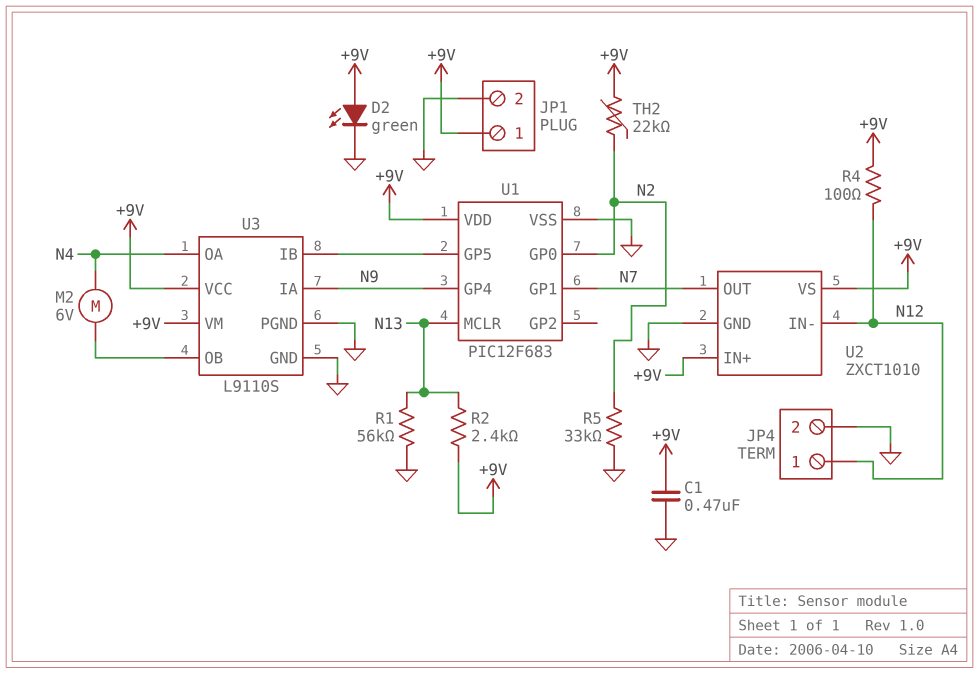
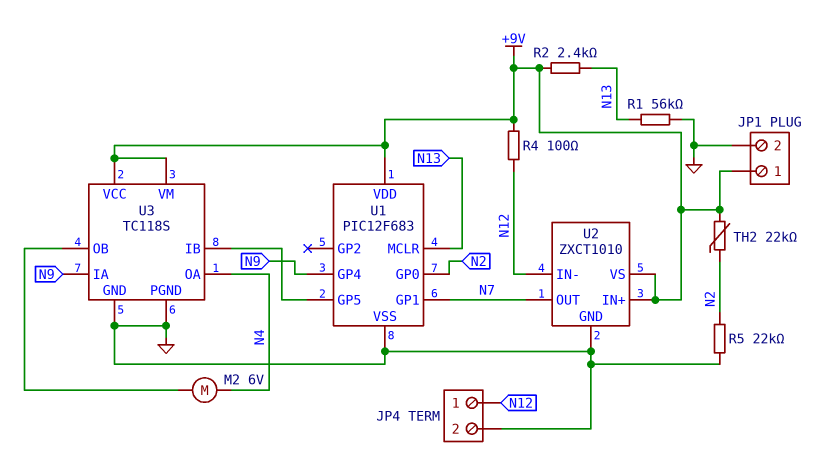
C1: 470nF (+9V, GND) -> none
D2: LED green (A +9V, K GND) -> none
R5: 33k (GND, N2) -> 22k (GND, N2)
U3: L9110S -> TC118S

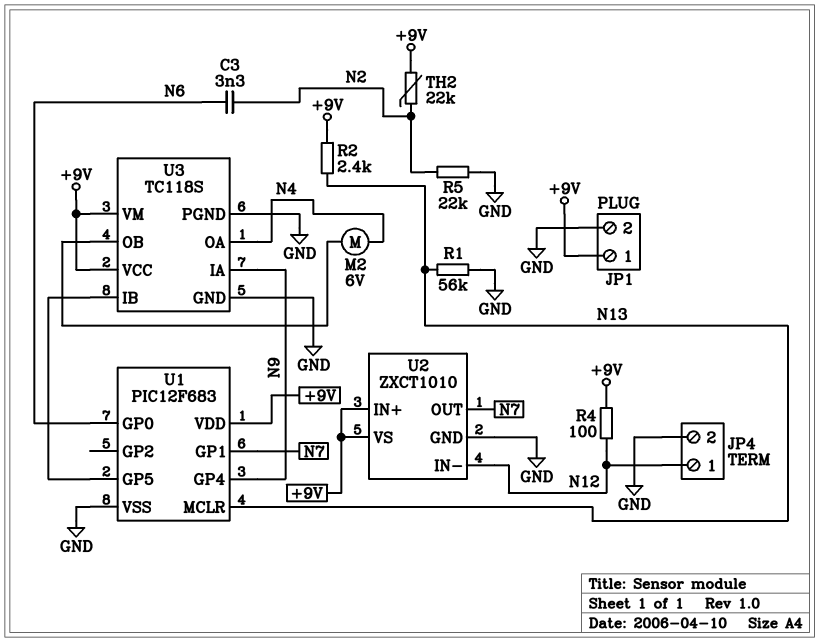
C3: none -> 3.3nF (N2, N6)
U1 pin GP0: N2 -> N6

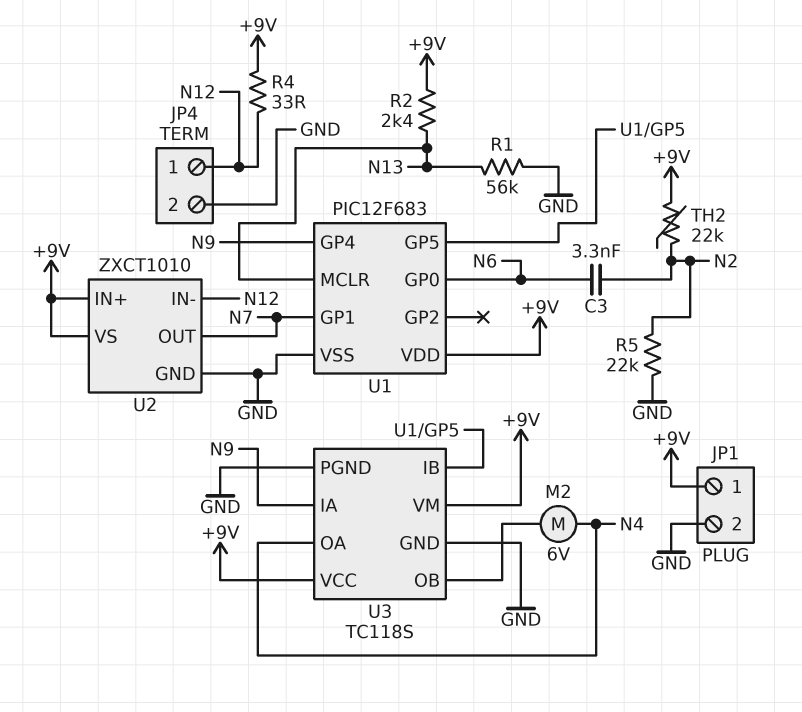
R4: 100 (+9V, N12) -> 33 (+9V, N12)

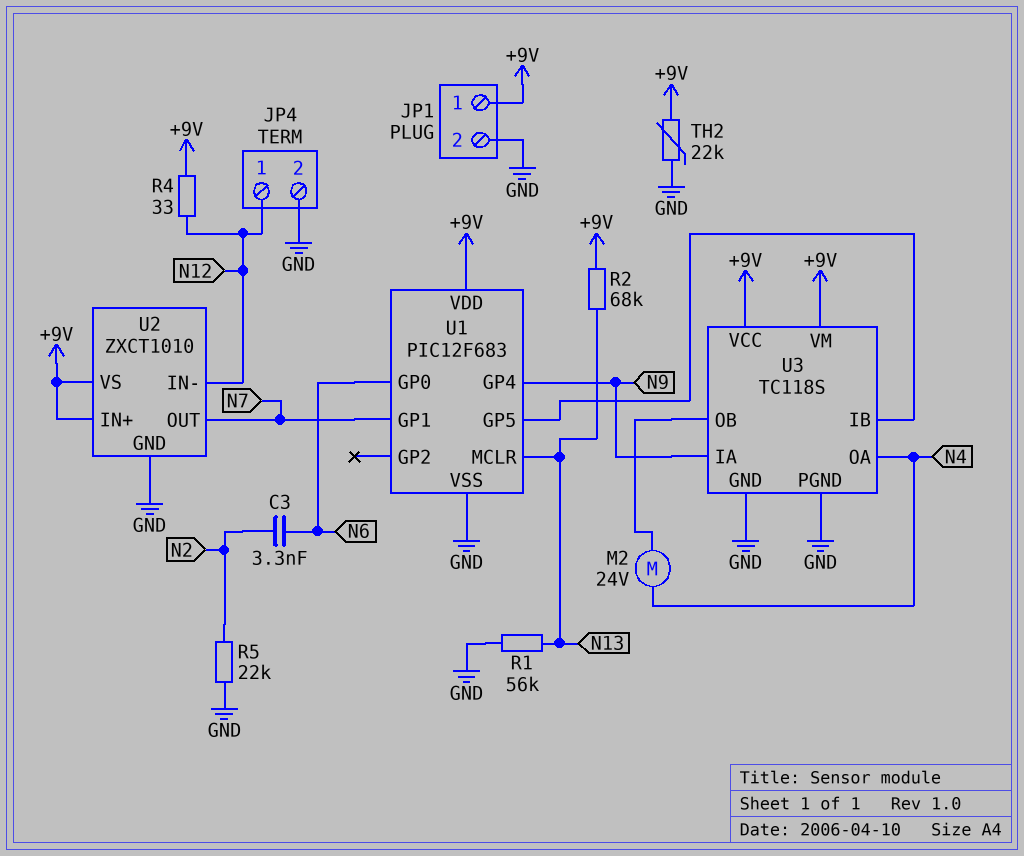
M2: motor 6V (N4, U3/OB) -> motor 24V (N4, U3/OB)
R2: 2.4k (+9V, N13) -> 68k (+9V, N13)
TH2: 22k (+9V, N2) -> 22k (+9V, GND)

